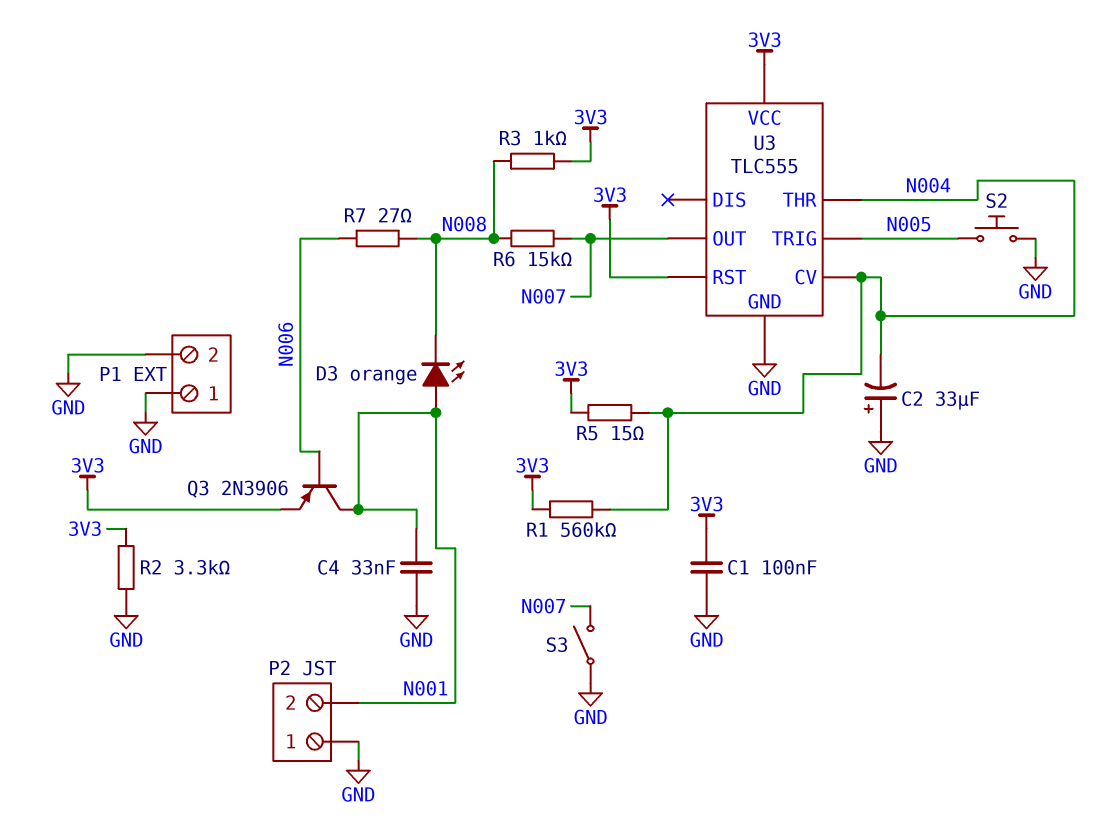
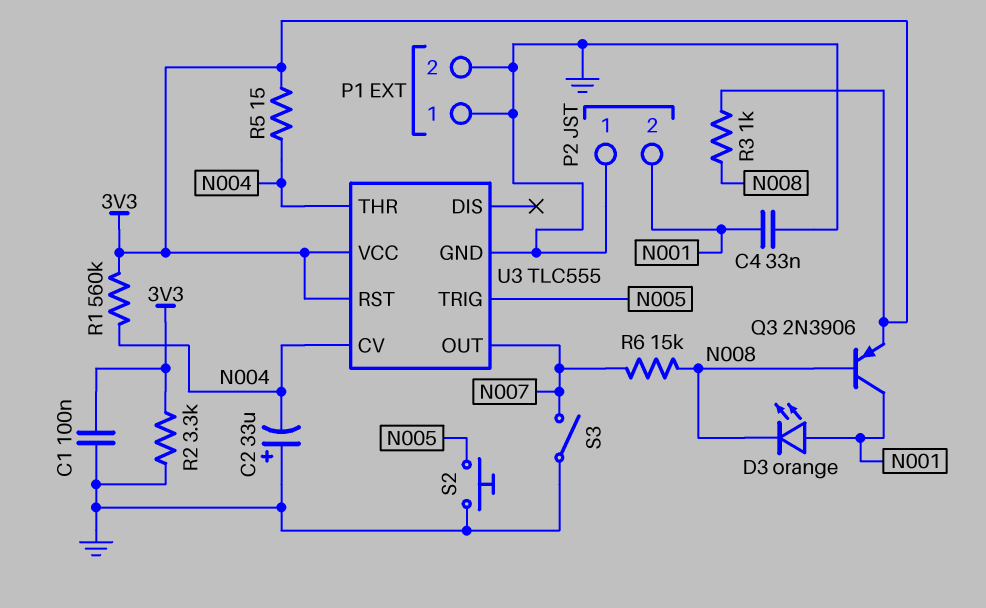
Q3: PNP 2N3906 (B N006, C N001, E 3V3) -> PNP 2N3906 (B N008, C N001, E 3V3)
R7: 27 (N006, N008) -> none

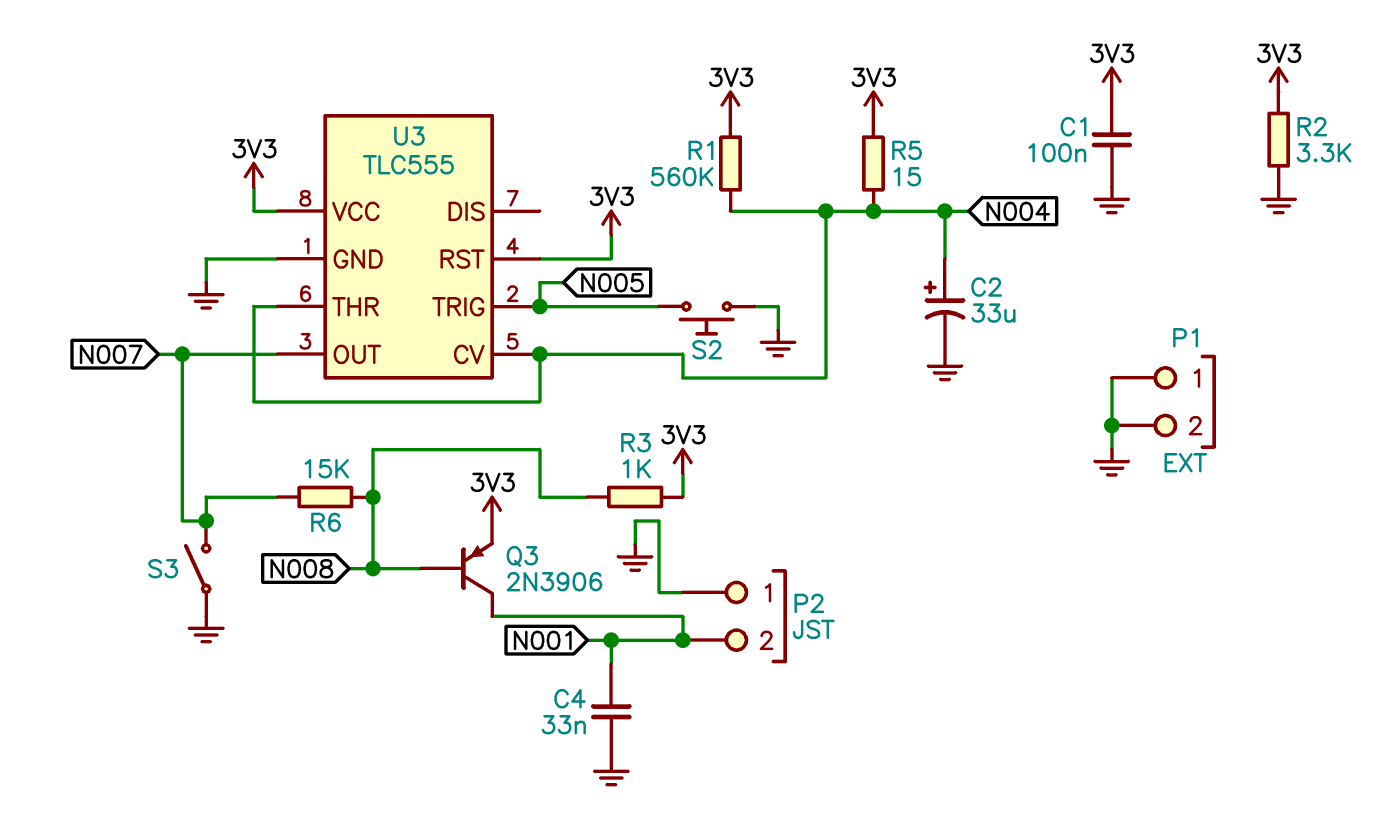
C2: 33uF (plus GND, minus N004) -> 33uF (plus N004, minus GND)
D3: LED orange (A N001, K N008) -> none

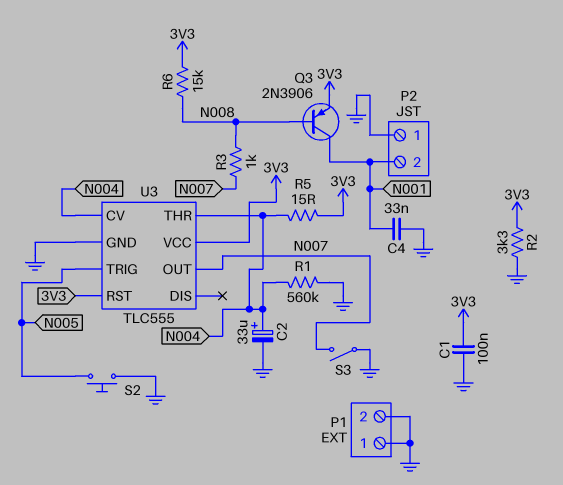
R1: 560k (3V3, N004) -> 560k (GND, N004)
R3: 1k (3V3, N008) -> 1k (N007, N008)
R6: 15k (N007, N008) -> 15k (3V3, N008)

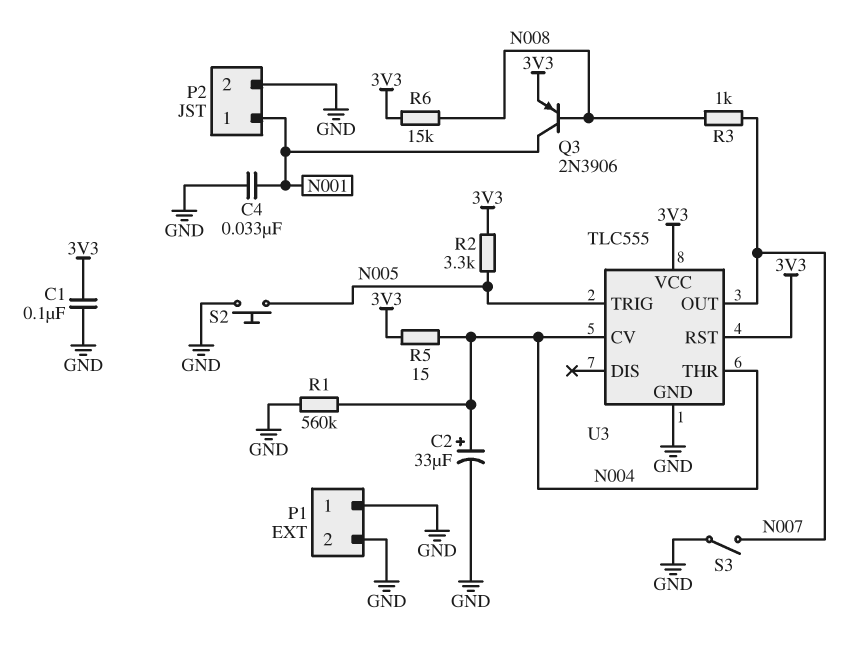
P2 pin 1: GND -> N001
P2 pin 2: N001 -> GND
R2: 3.3k (3V3, GND) -> 3.3k (3V3, N005)

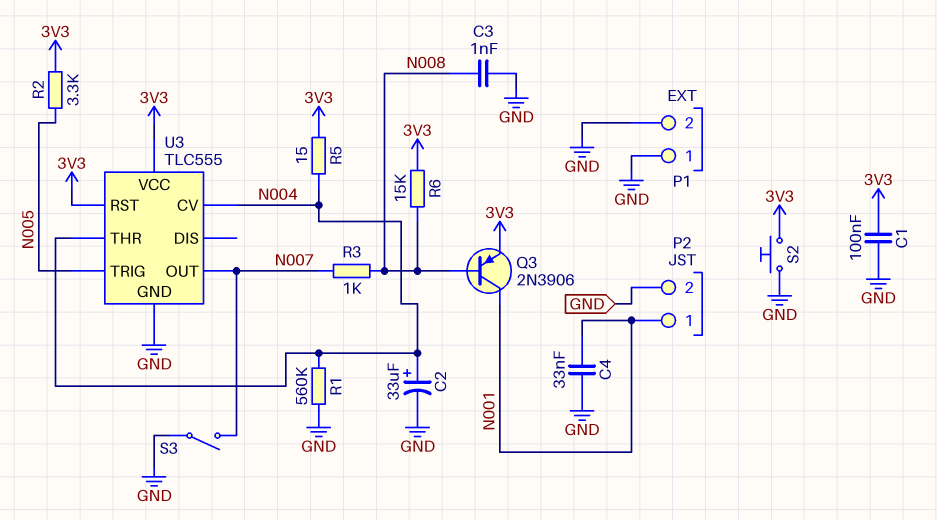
C3: none -> 1nF (GND, N008)
S2: button (GND, N005) -> button (3V3, GND)

